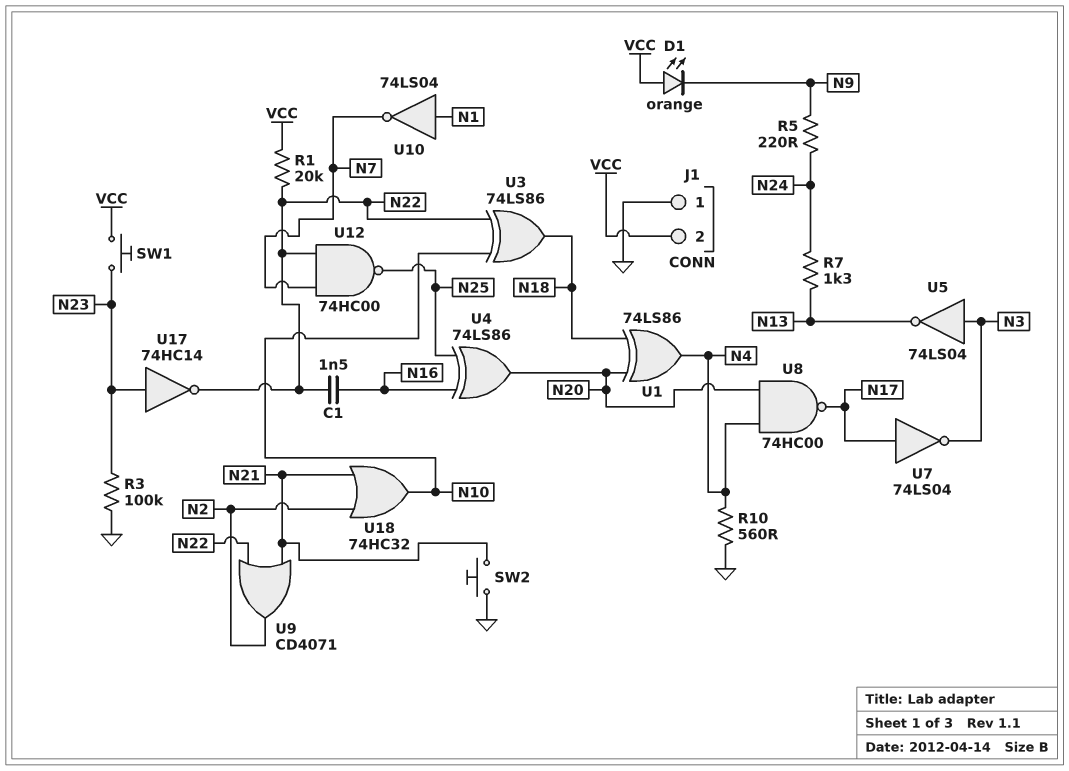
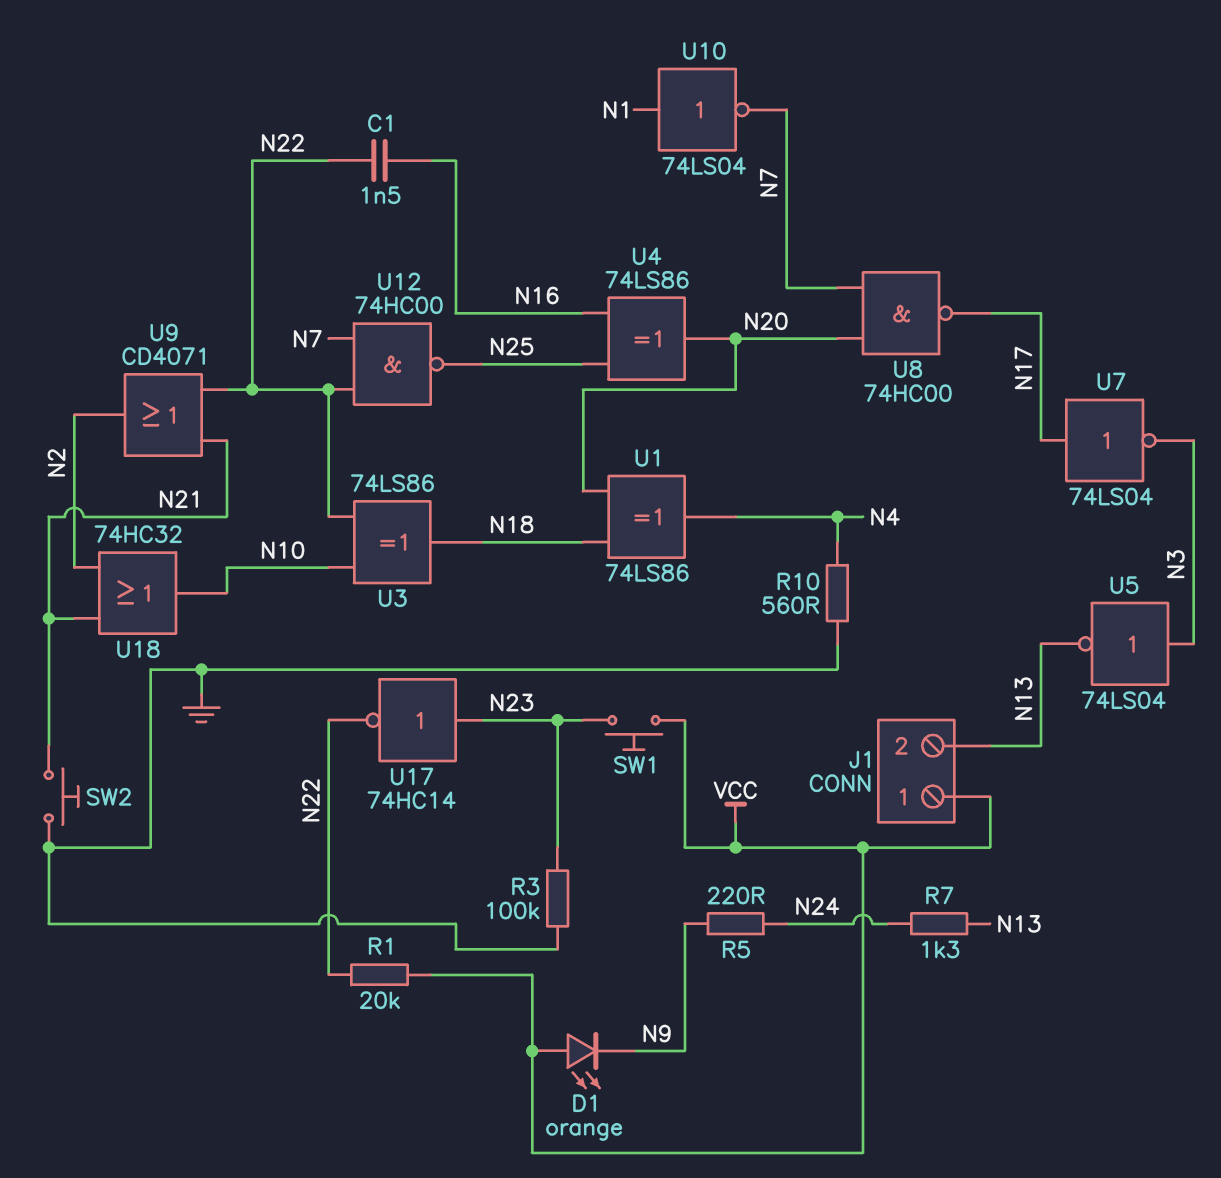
J1 pin 1: GND -> VCC
J1 pin 2: VCC -> N13
U8: NAND 74HC00 (in N4, in N20, out N17) -> NAND 74HC00 (in N7, in N20, out N17)

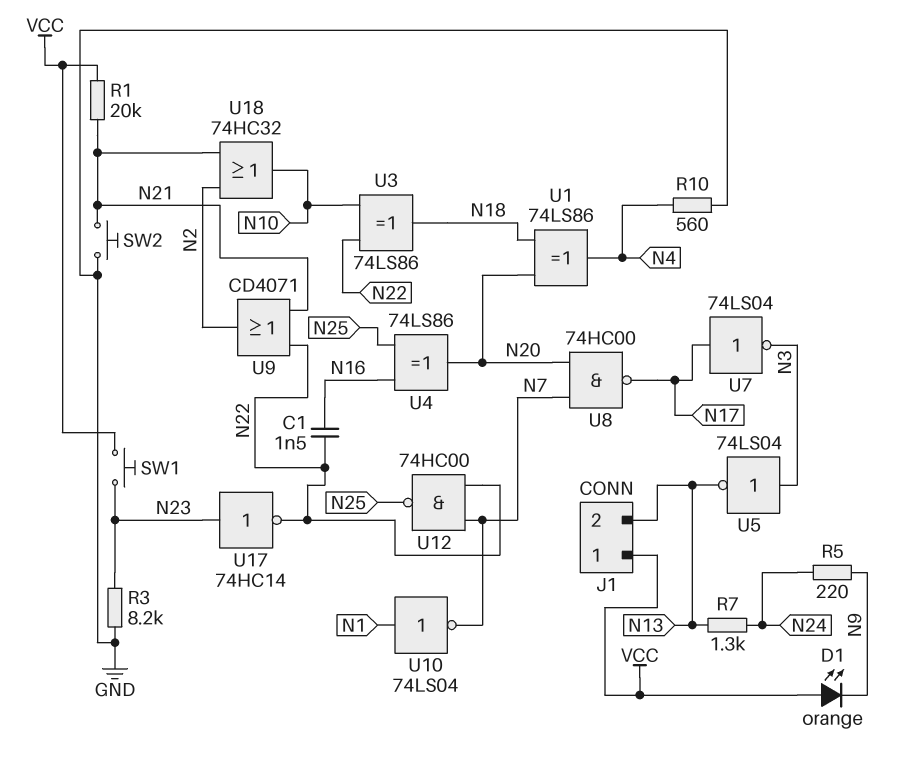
R1: 20k (N22, VCC) -> 20k (N21, VCC)
R3: 100k (GND, N23) -> 8.2k (GND, N23)

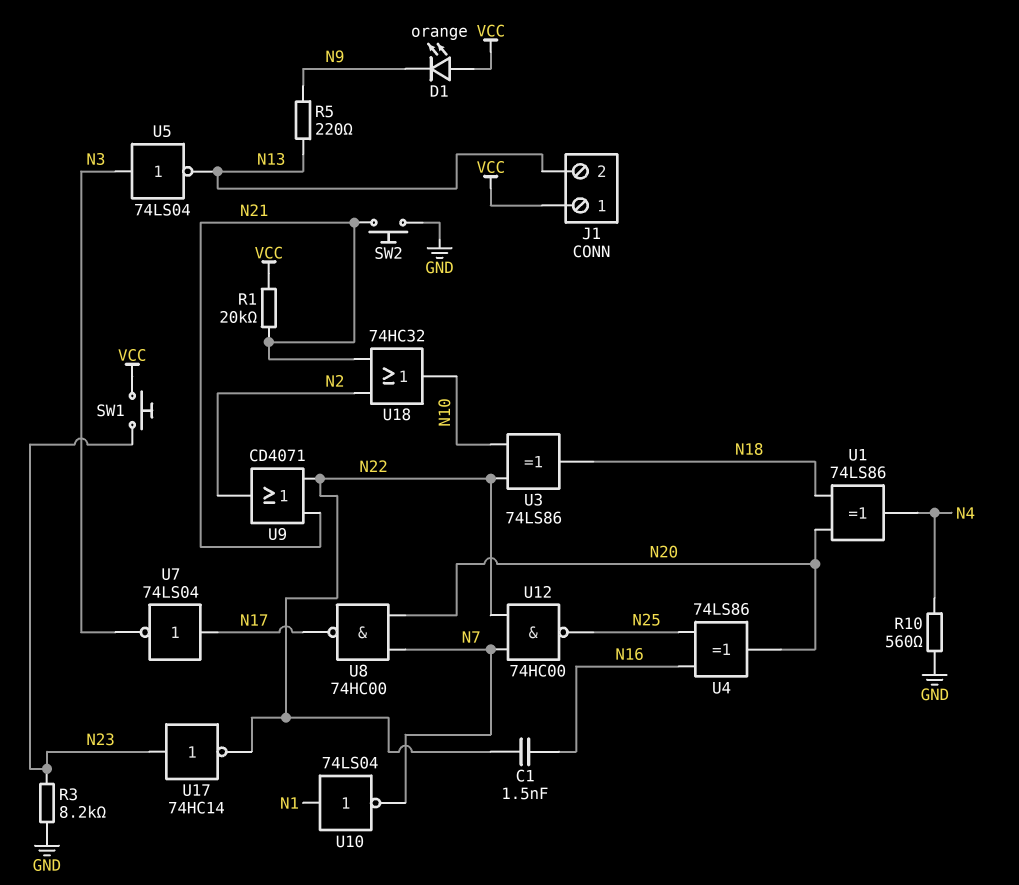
R5: 220 (N9, N24) -> 220 (N9, N13)
R7: 1.3k (N13, N24) -> none

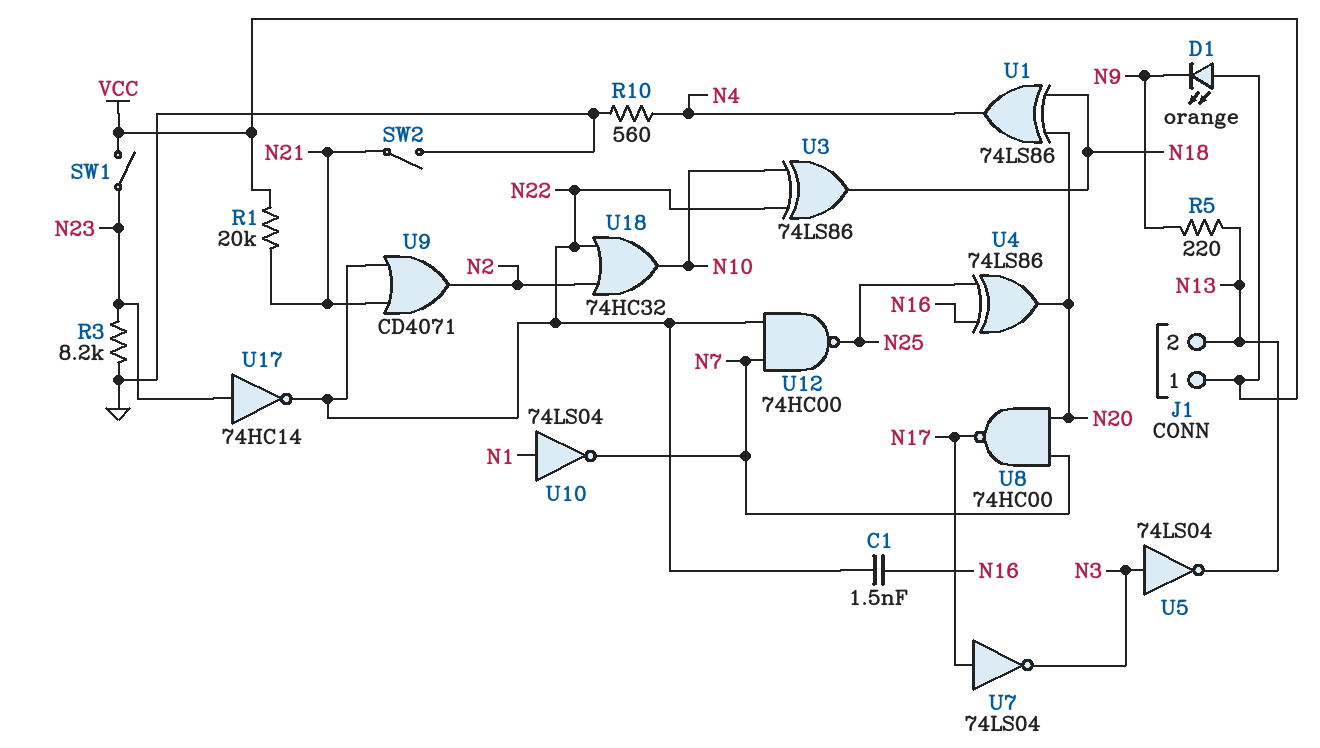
SW1: button (N23, VCC) -> switch (N23, VCC)
SW2: button (GND, N21) -> switch (GND, N21)
U18: OR 74HC32 (in N2, in N21, out N10) -> OR 74HC32 (in N2, in N22, out N10)

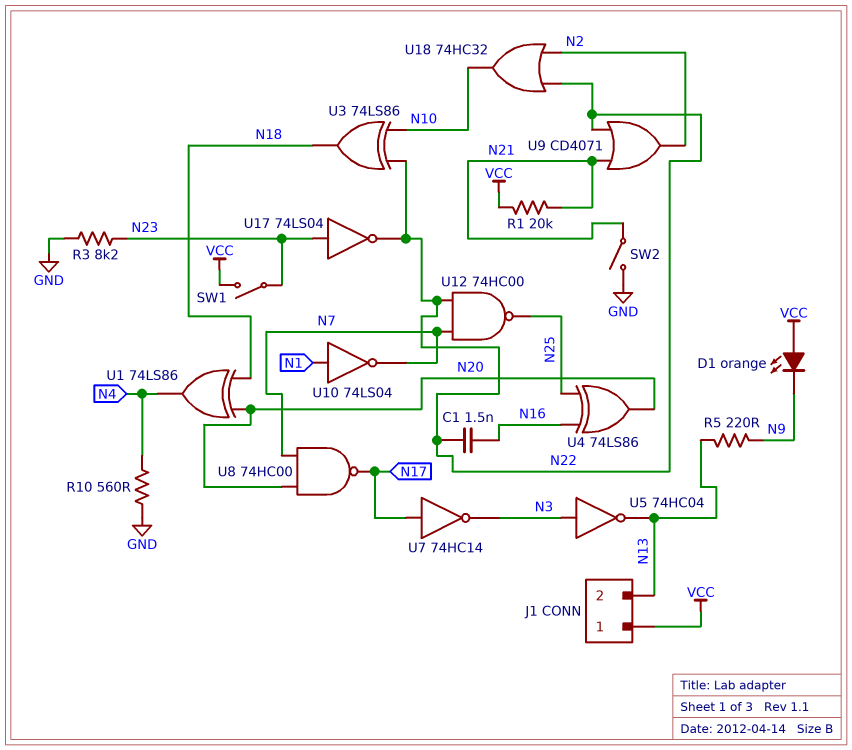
U5: NOT 74LS04 (in N3, out N13) -> NOT 74HC04 (in N3, out N13)
U7: NOT 74LS04 (in N17, out N3) -> NOT 74HC14 (in N17, out N3)
U17: NOT 74HC14 (in N23, out N22) -> NOT 74LS04 (in N23, out N22)

